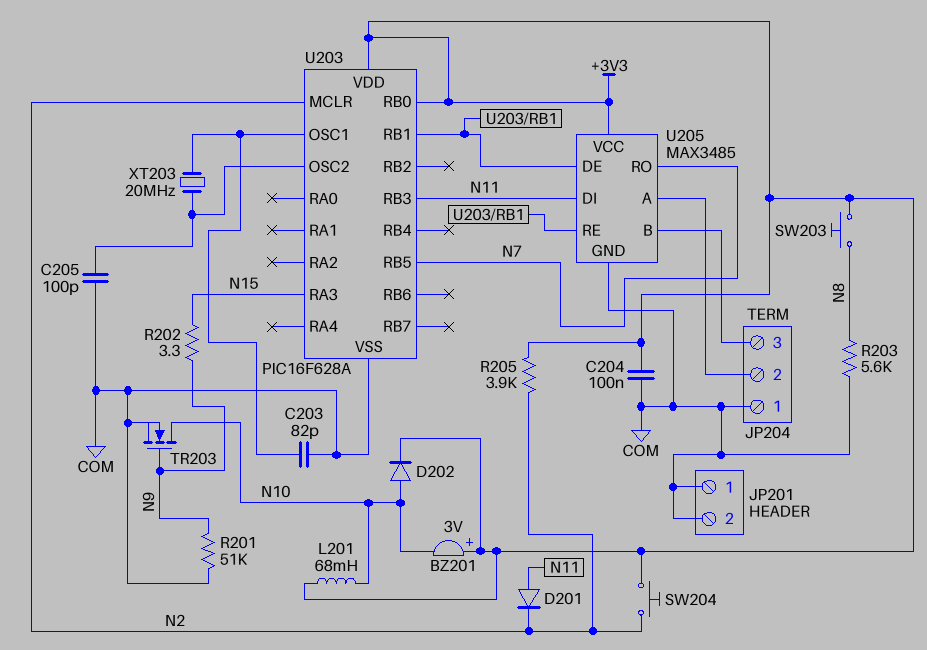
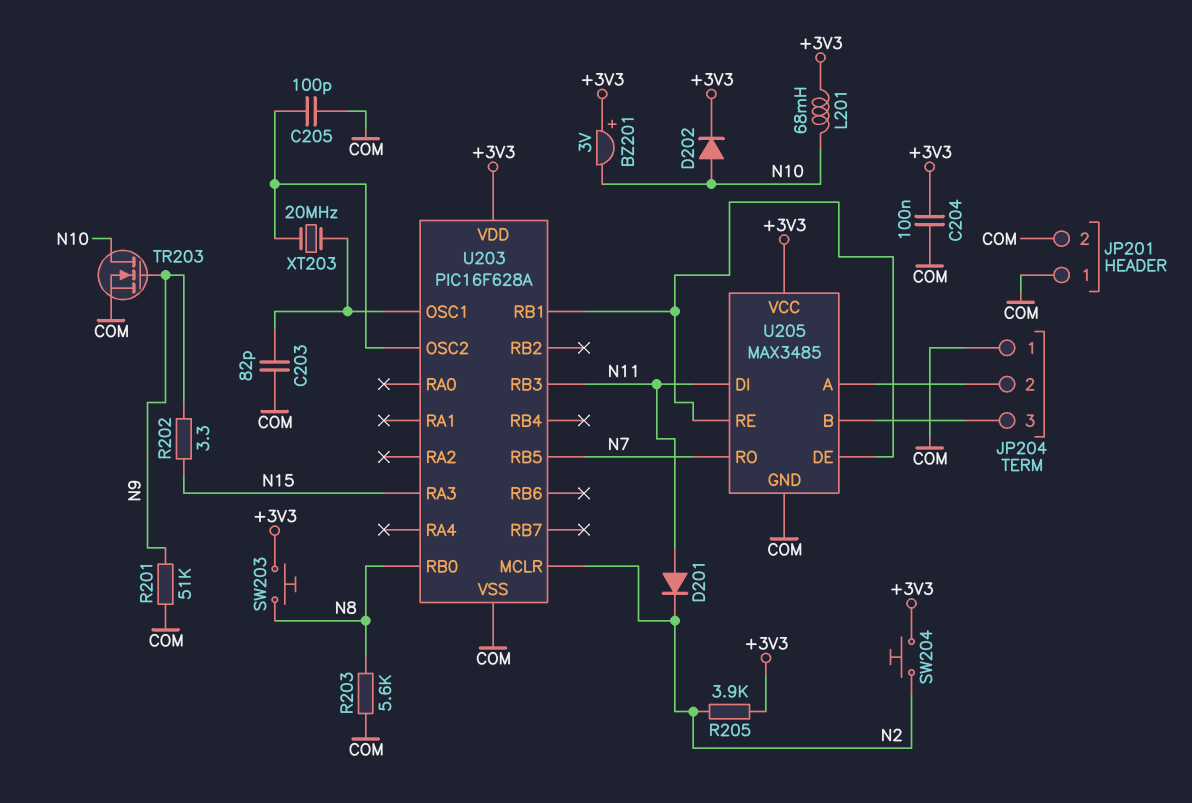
U203 pin RB0: +3V3 -> N8

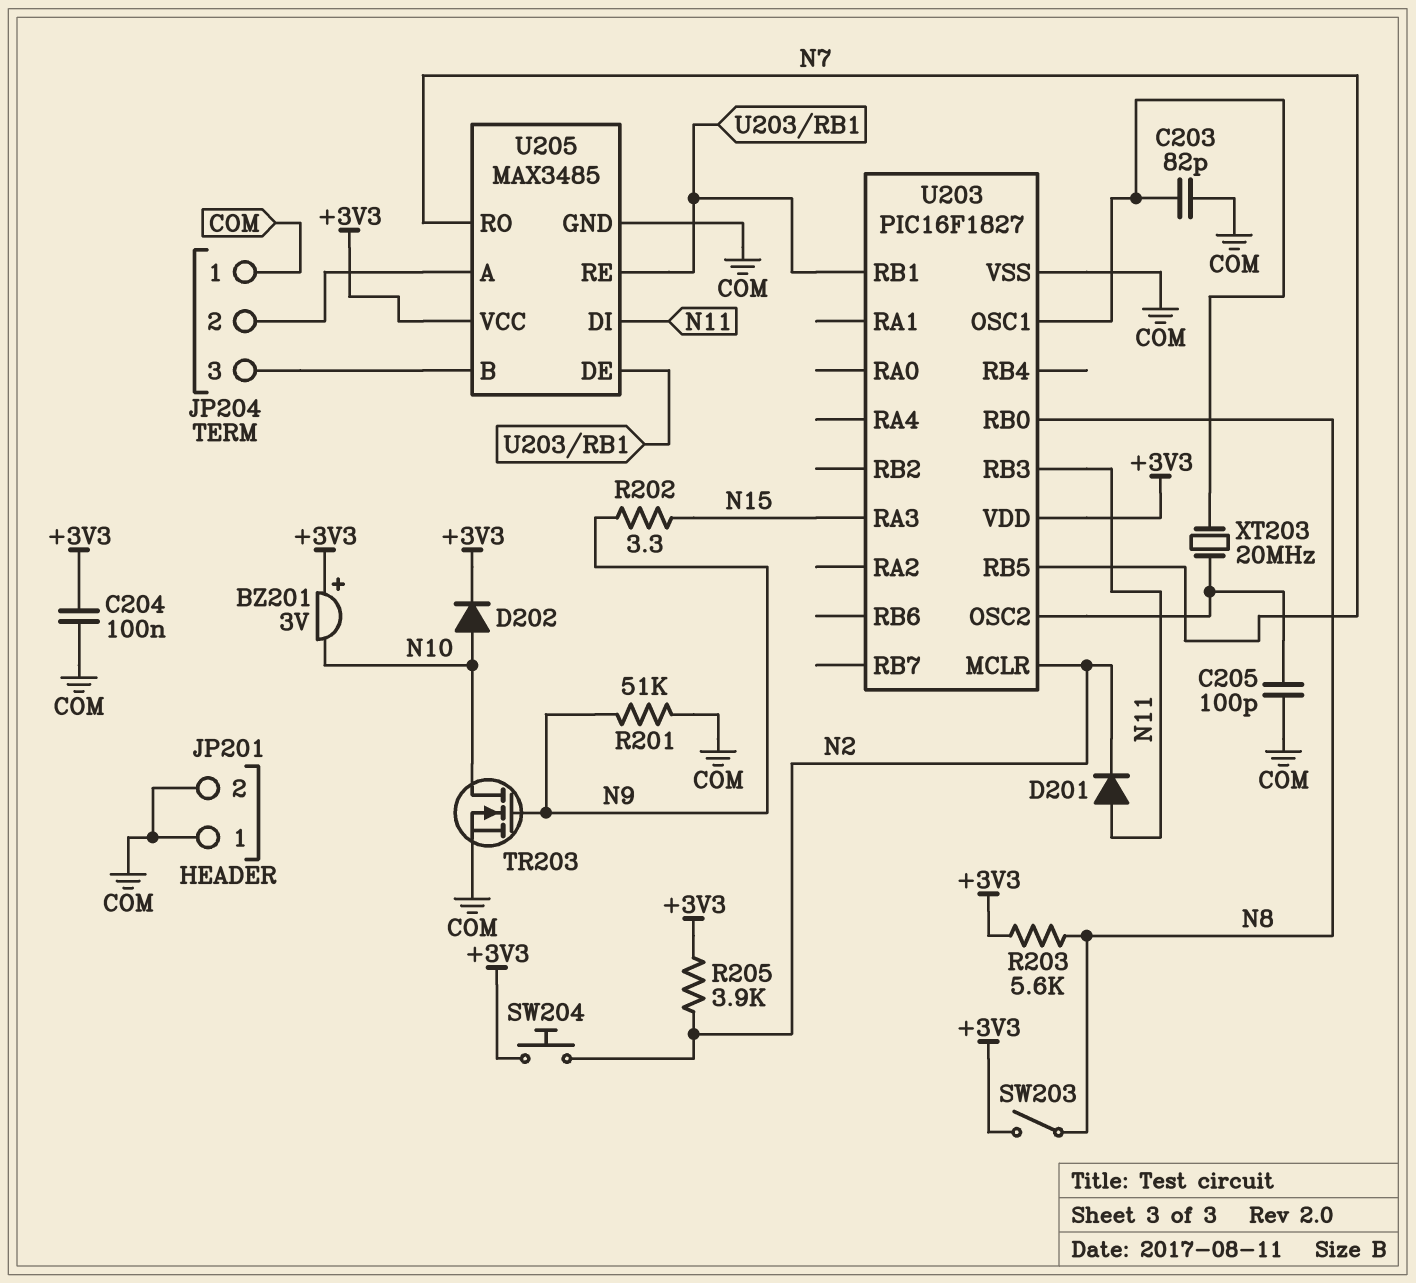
L201: 68mH (+3V3, N10) -> none
R203: 5.6k (COM, N8) -> 5.6k (+3V3, N8)
SW203: button (+3V3, N8) -> switch (+3V3, N8)
U203: PIC16F628A -> PIC16F1827

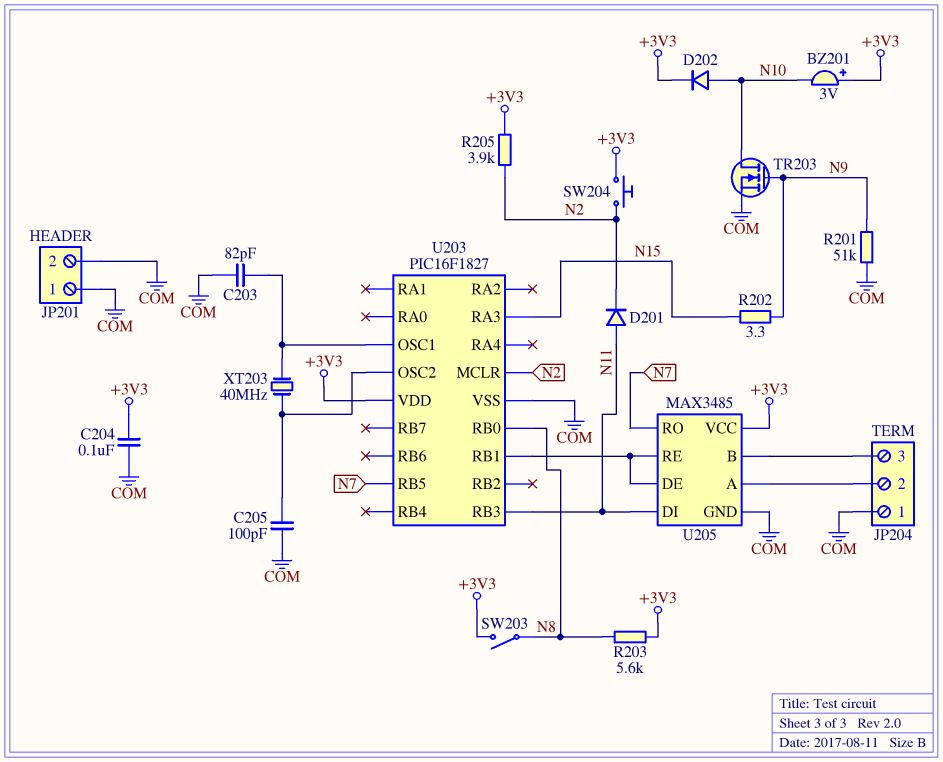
XT203: 20MHz (U203/OSC1, U203/OSC2) -> 40MHz (U203/OSC1, U203/OSC2)

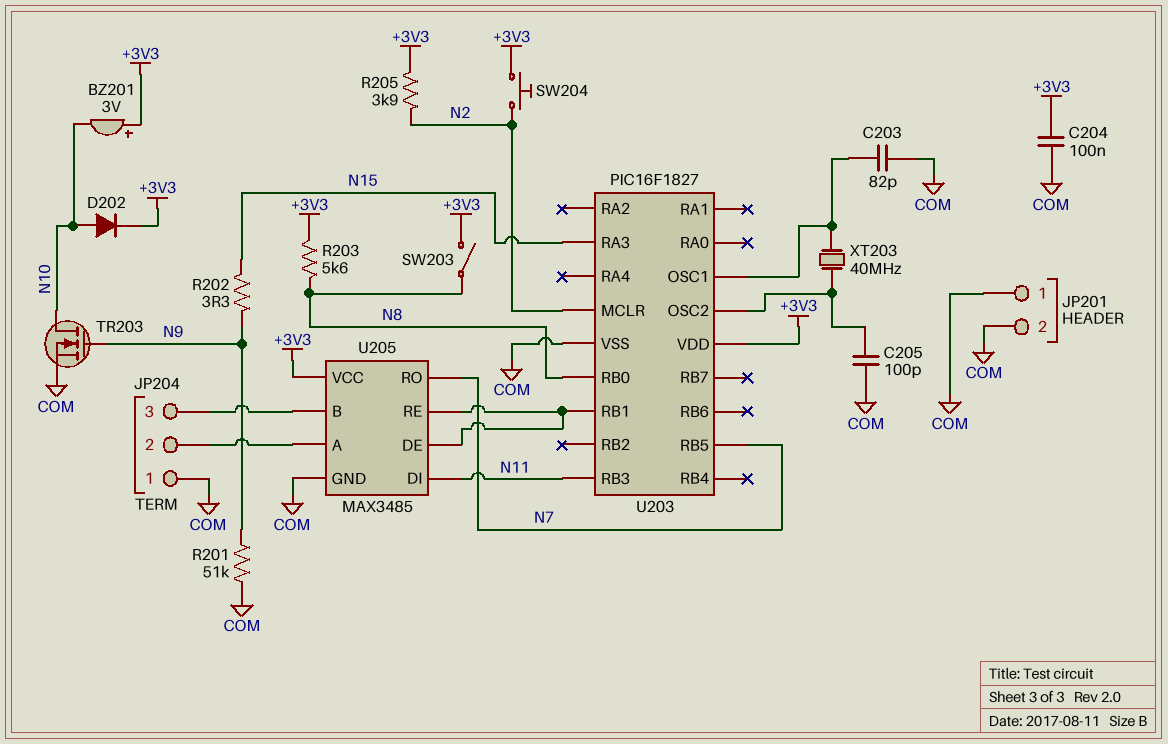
D201: diode (A N11, K N2) -> none

